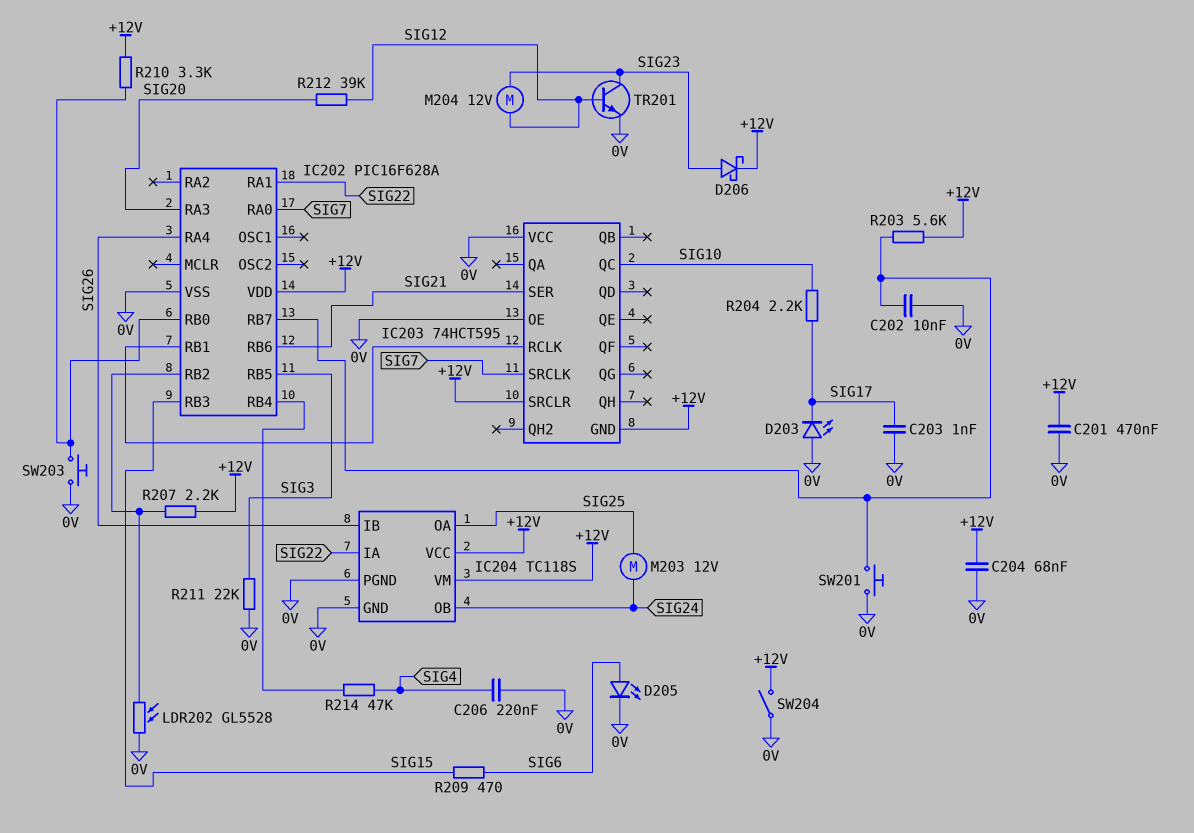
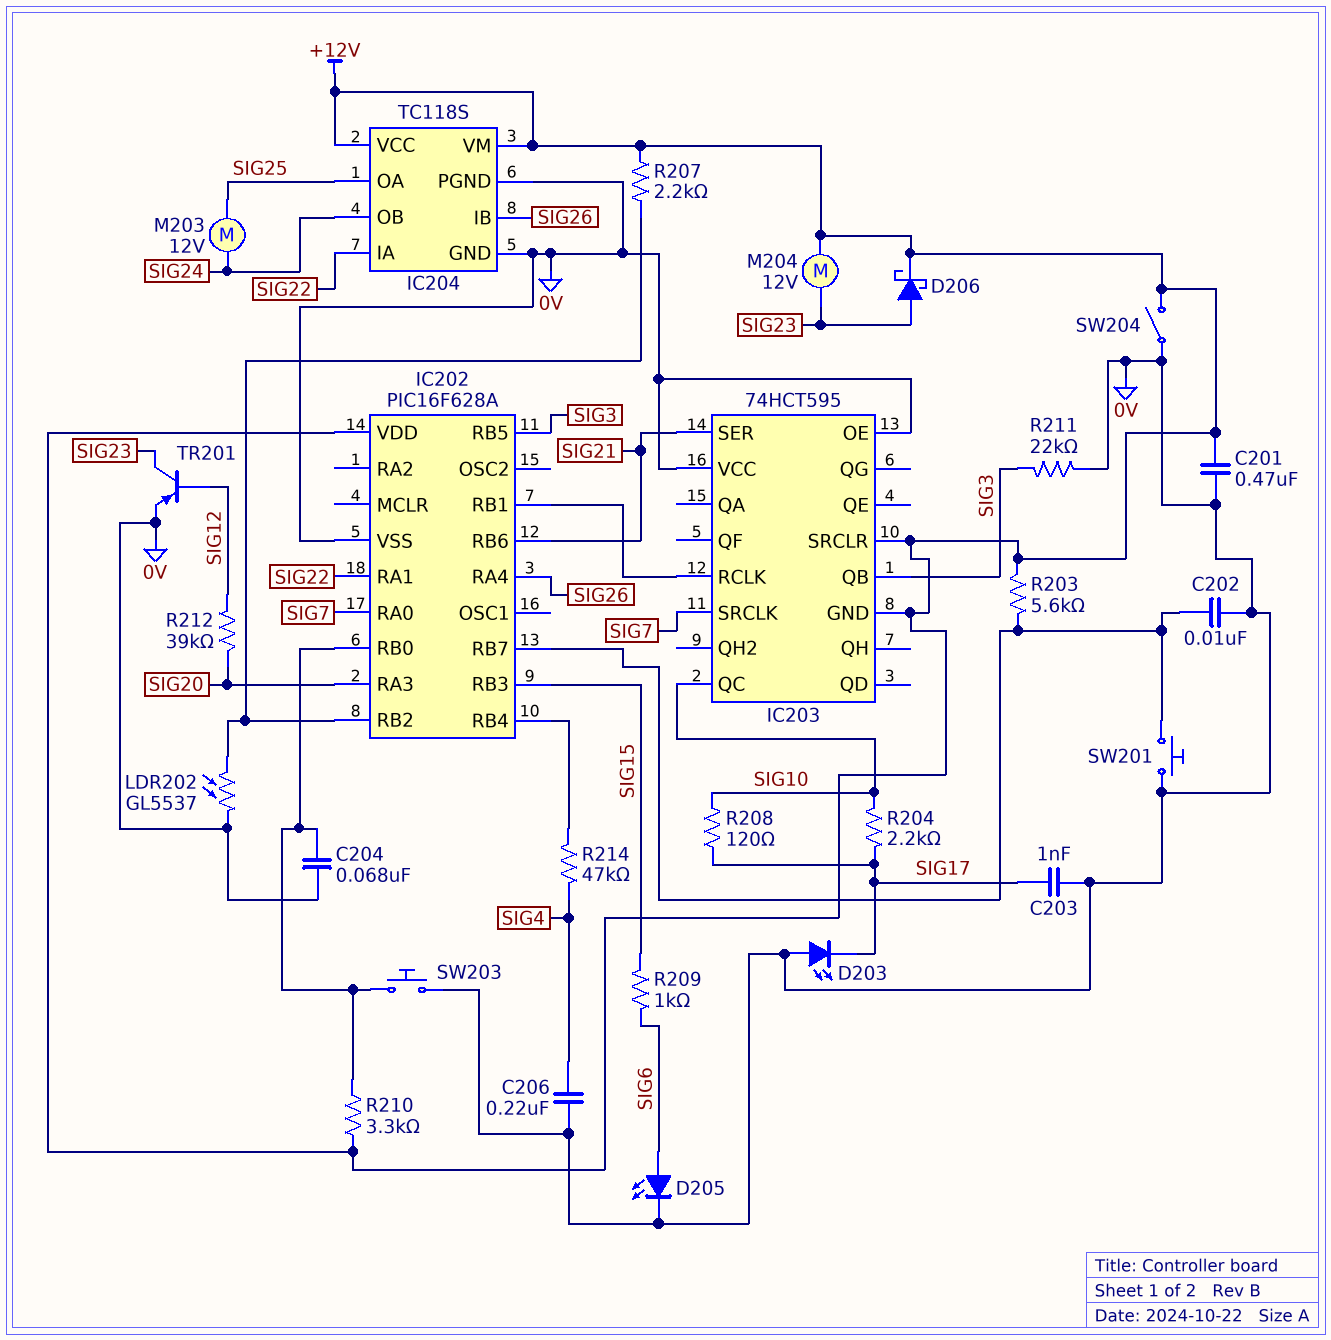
C204: 68nF (+12V, 0V) -> 68nF (0V, IC202/RB0)
IC203 pin QB: none -> SIG3
LDR202: GL5528 (0V, IC202/RB2) -> GL5537 (0V, IC202/RB2)
M204: motor 12V (SIG12, SIG23) -> motor 12V (+12V, SIG23)
R208: none -> 120 (SIG10, SIG17)
R209: 470 (SIG6, SIG15) -> 1k (SIG6, SIG15)
TR201: NPN (B SIG12, C SIG23, E 0V) -> PNP (B SIG12, C SIG23, E 0V)

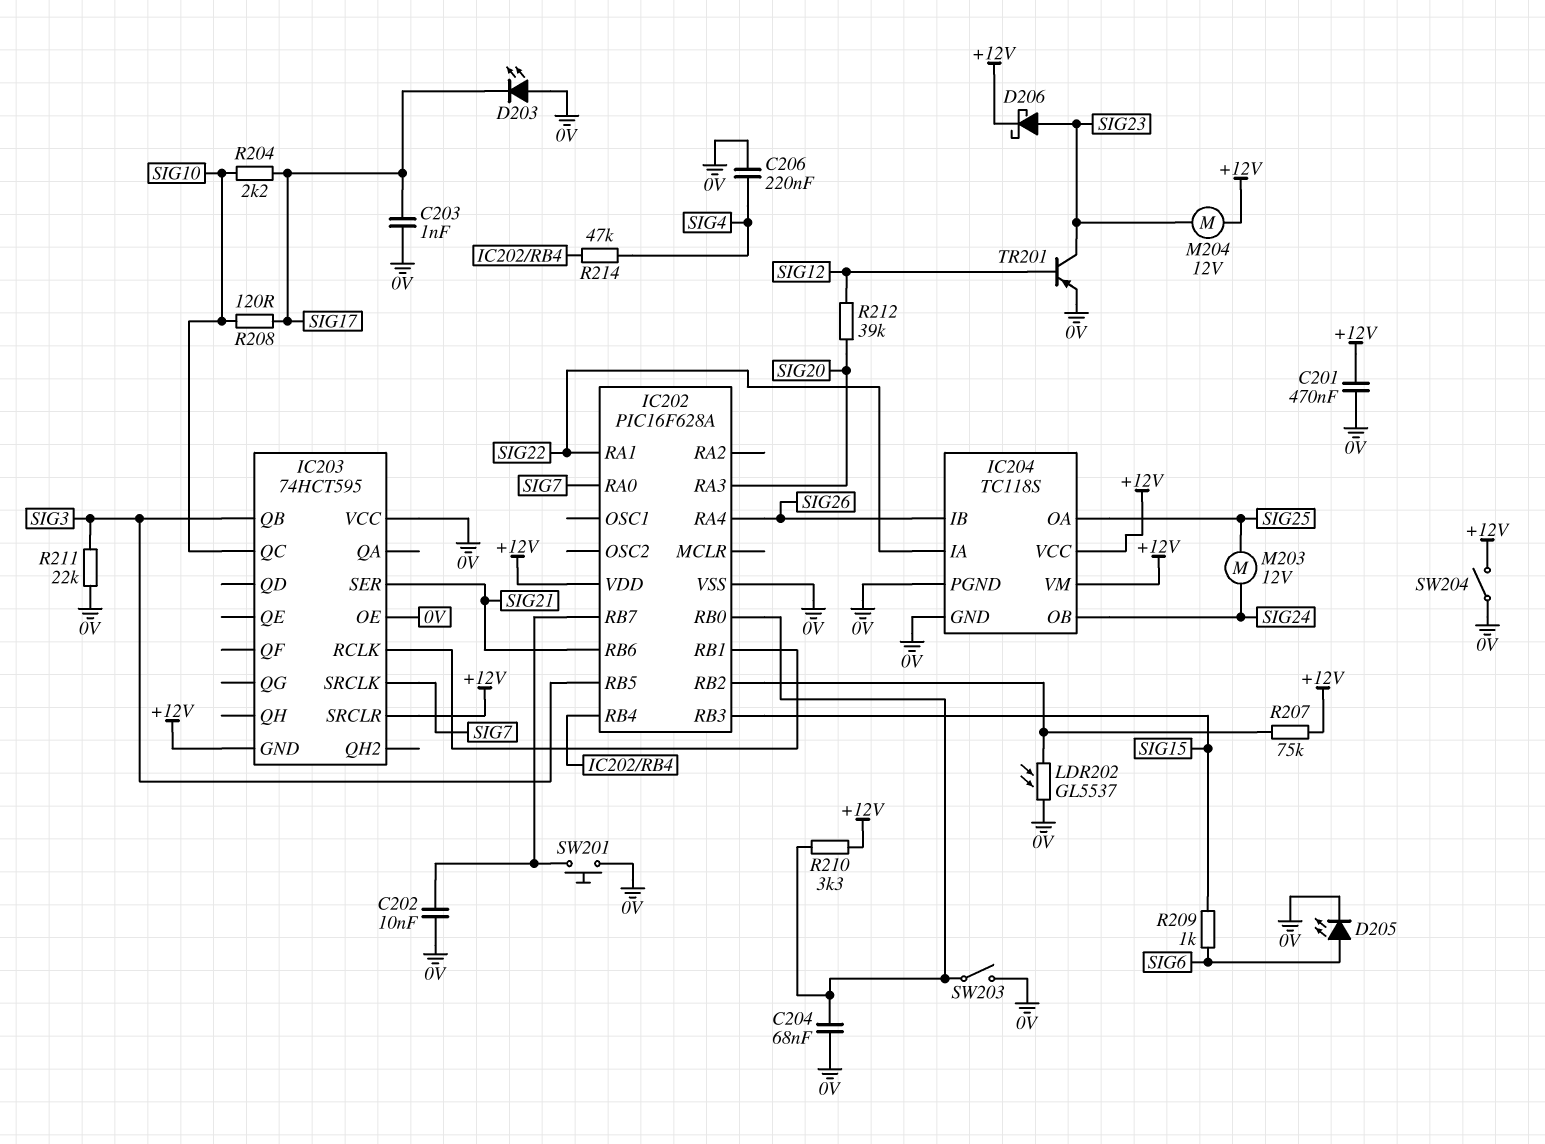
R203: 5.6k (+12V, IC202/RB7) -> none
R207: 2.2k (+12V, IC202/RB2) -> 75k (+12V, IC202/RB2)
SW203: button (0V, IC202/RB0) -> switch (0V, IC202/RB0)

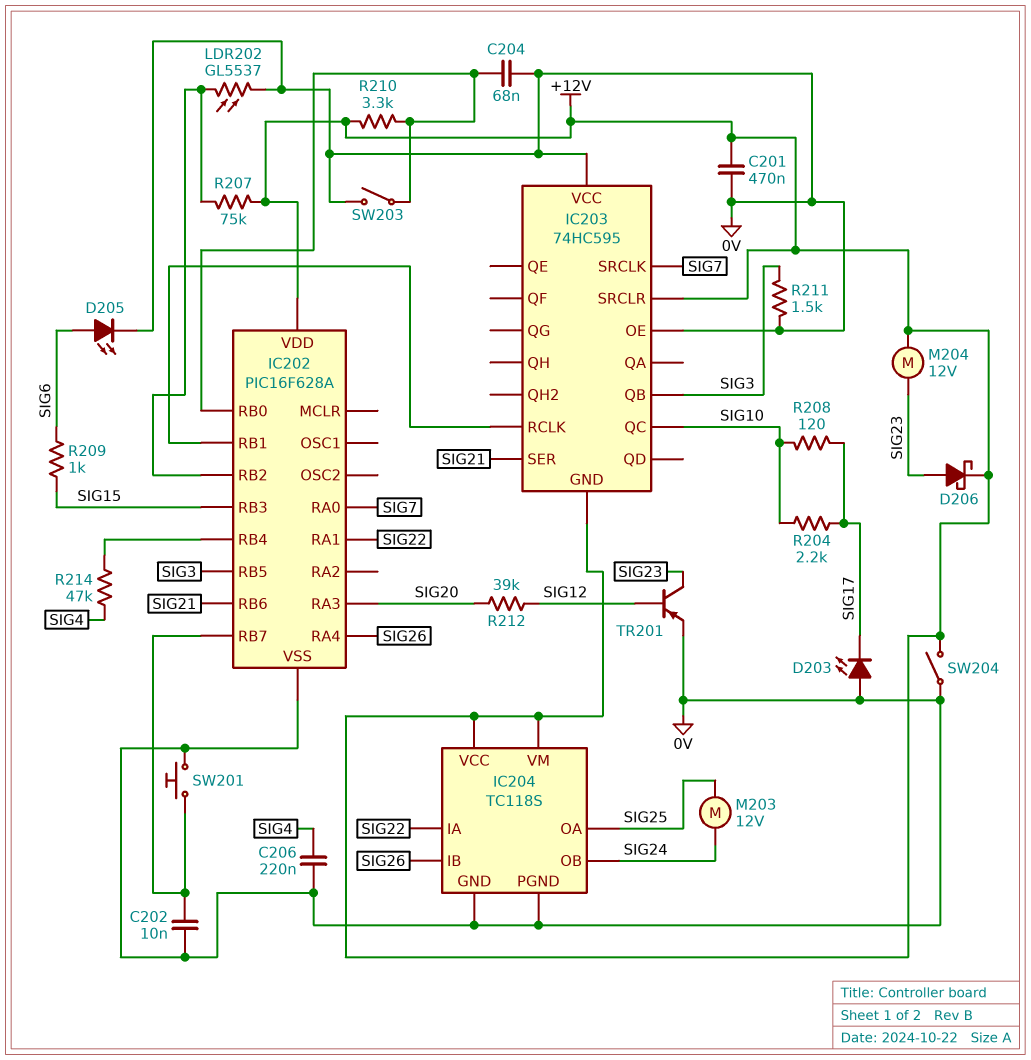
C203: 1nF (0V, SIG17) -> none
IC203: 74HCT595 -> 74HC595
R211: 22k (0V, SIG3) -> 1.5k (0V, SIG3)

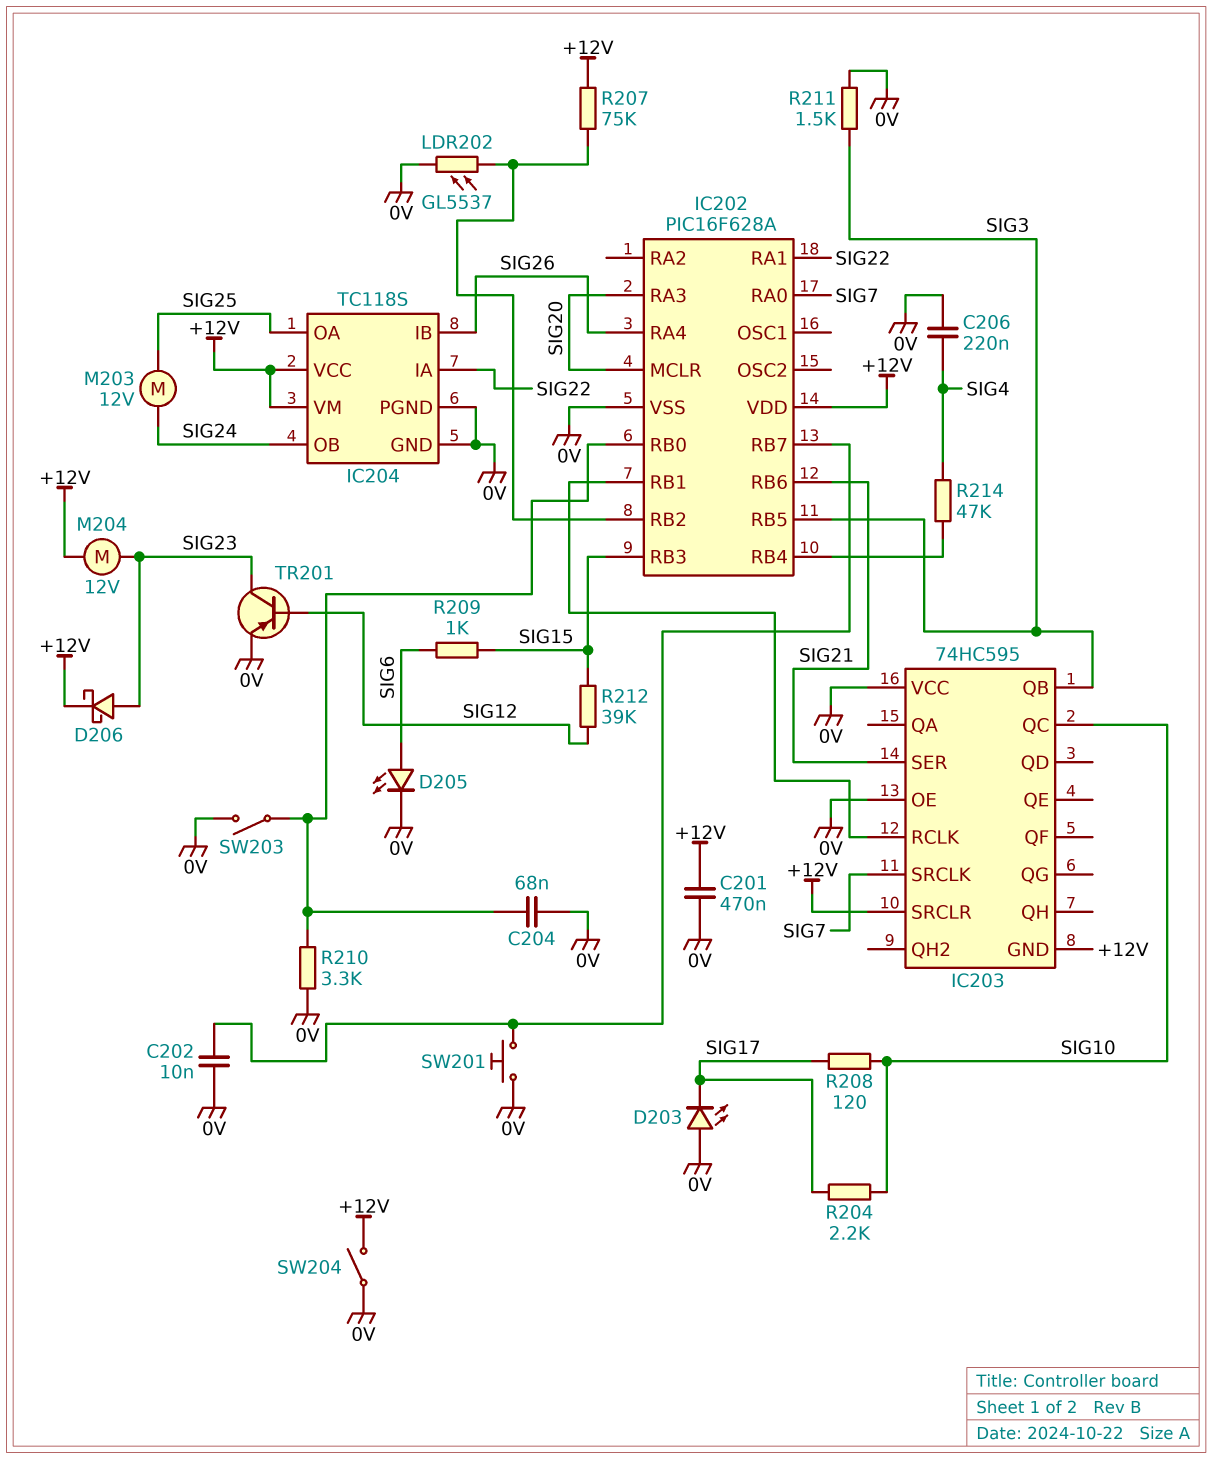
IC202 pin MCLR: none -> SIG20
R210: 3.3k (+12V, IC202/RB0) -> 3.3k (0V, IC202/RB0)
R212: 39k (SIG12, SIG20) -> 39k (SIG12, SIG15)

